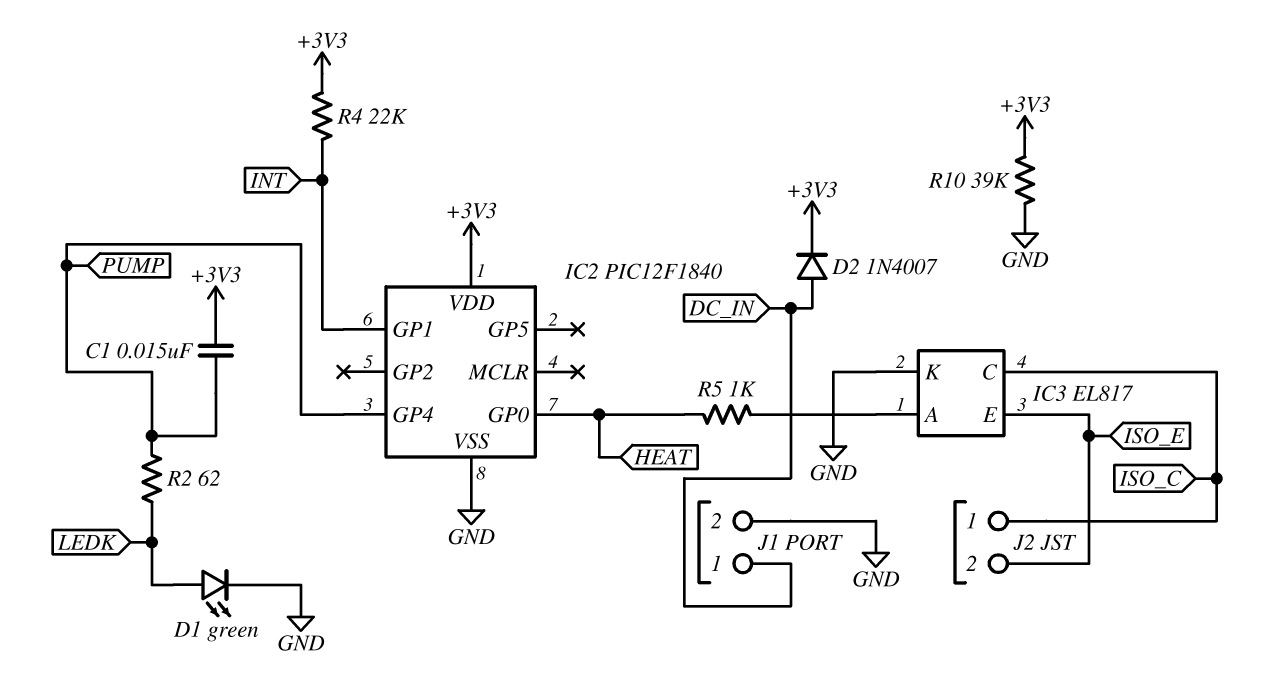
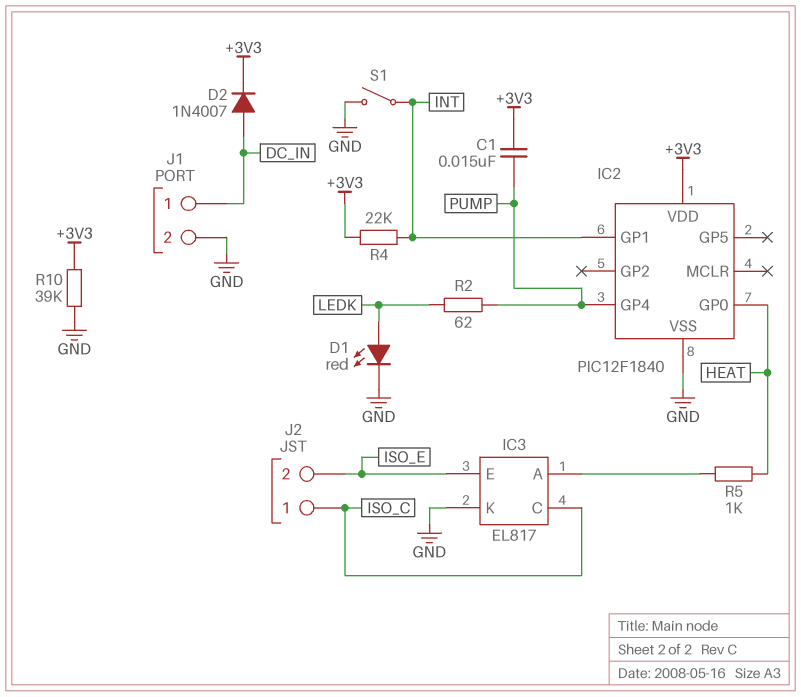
D1: LED green (A LEDK, K GND) -> LED red (A LEDK, K GND)
S1: none -> switch (GND, INT)

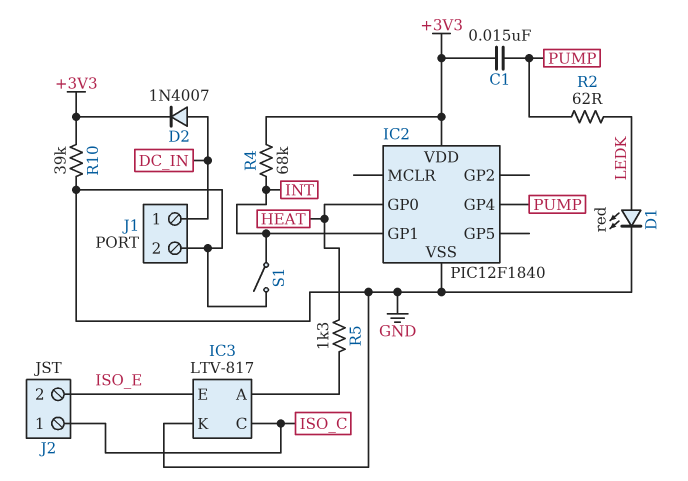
IC3: EL817 -> LTV-817
R4: 22k (+3V3, INT) -> 68k (+3V3, INT)
R5: 1k (HEAT, IC3/A) -> 1.3k (HEAT, IC3/A)

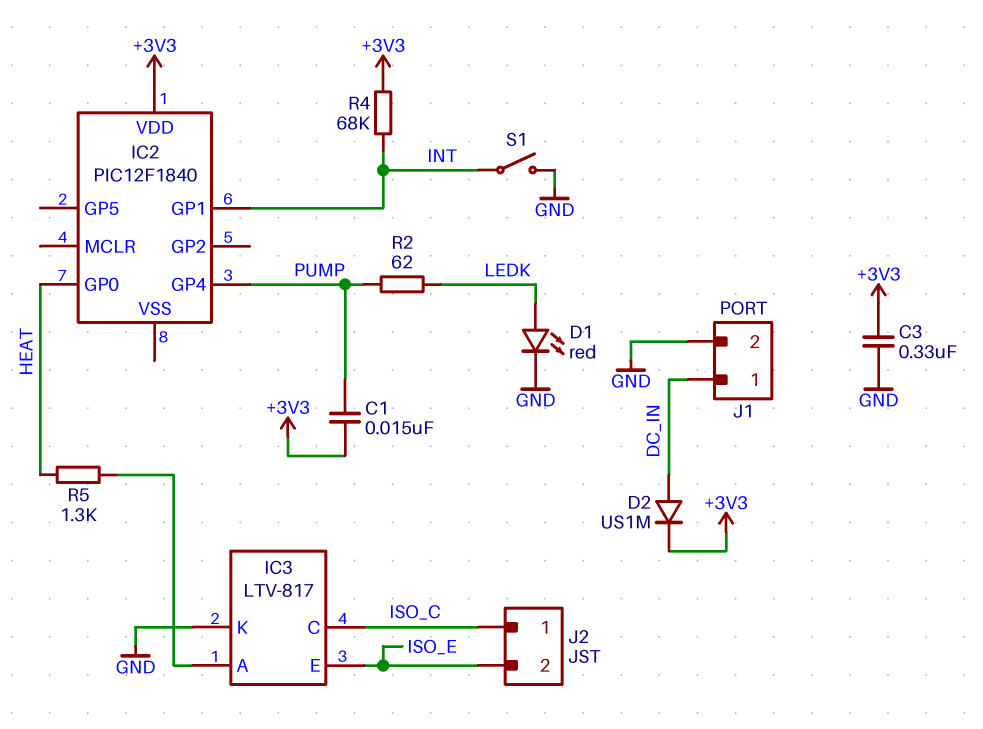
C3: none -> 330nF (+3V3, GND)
D2: diode 1N4007 (A DC_IN, K +3V3) -> diode US1M (A DC_IN, K +3V3)
IC2 pin VSS: GND -> none
R10: 39k (+3V3, GND) -> none

